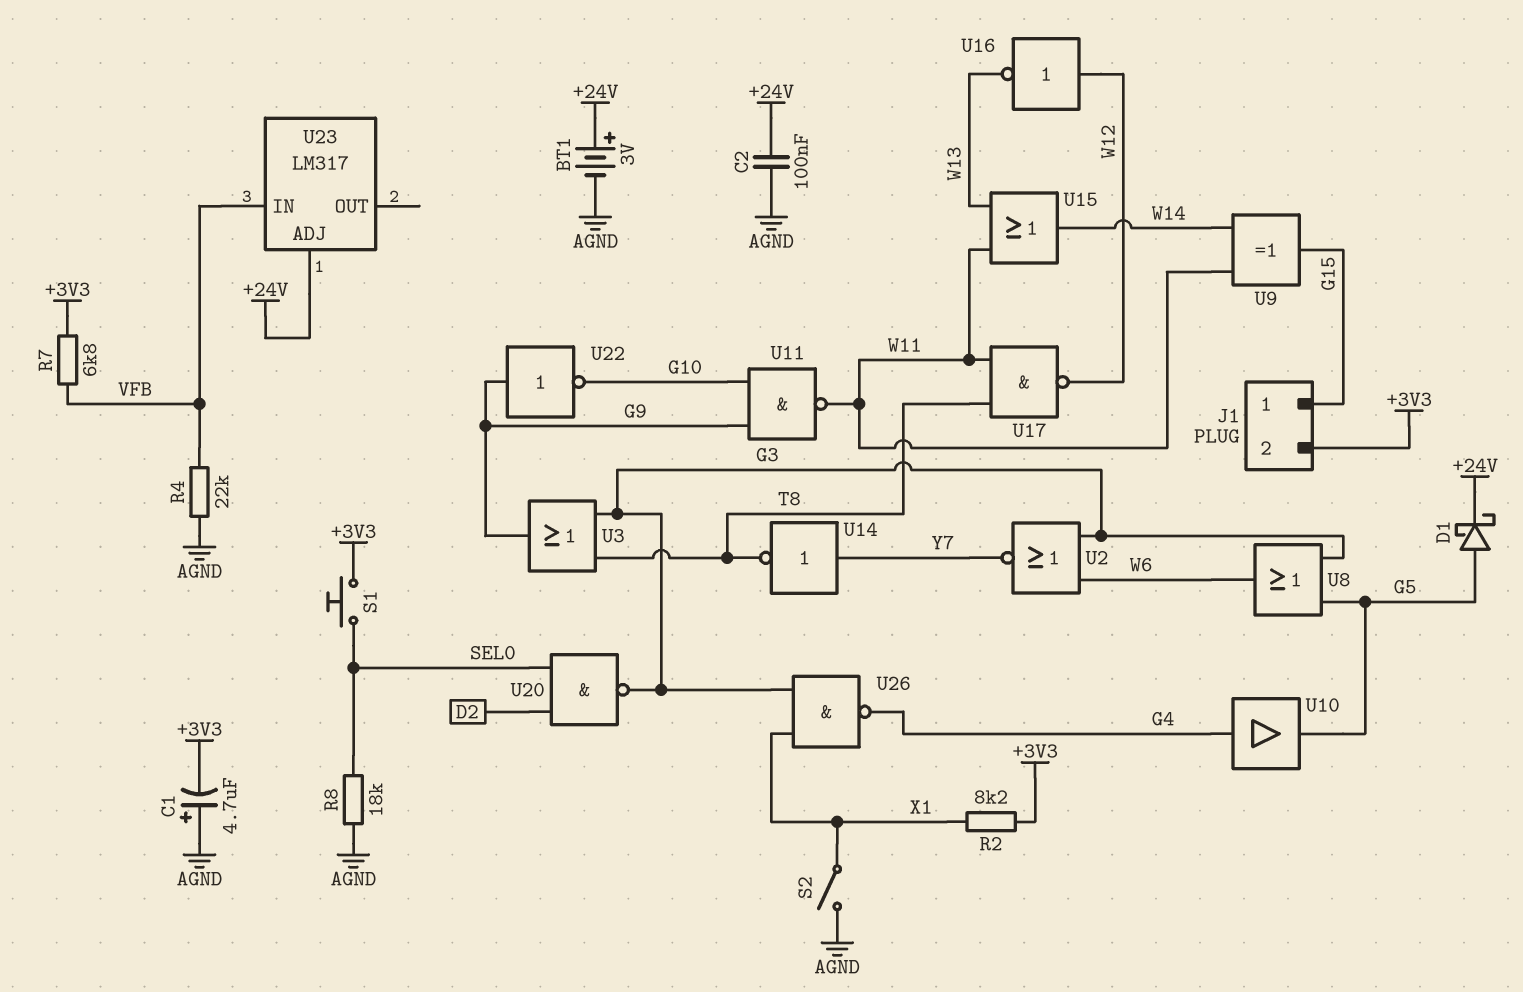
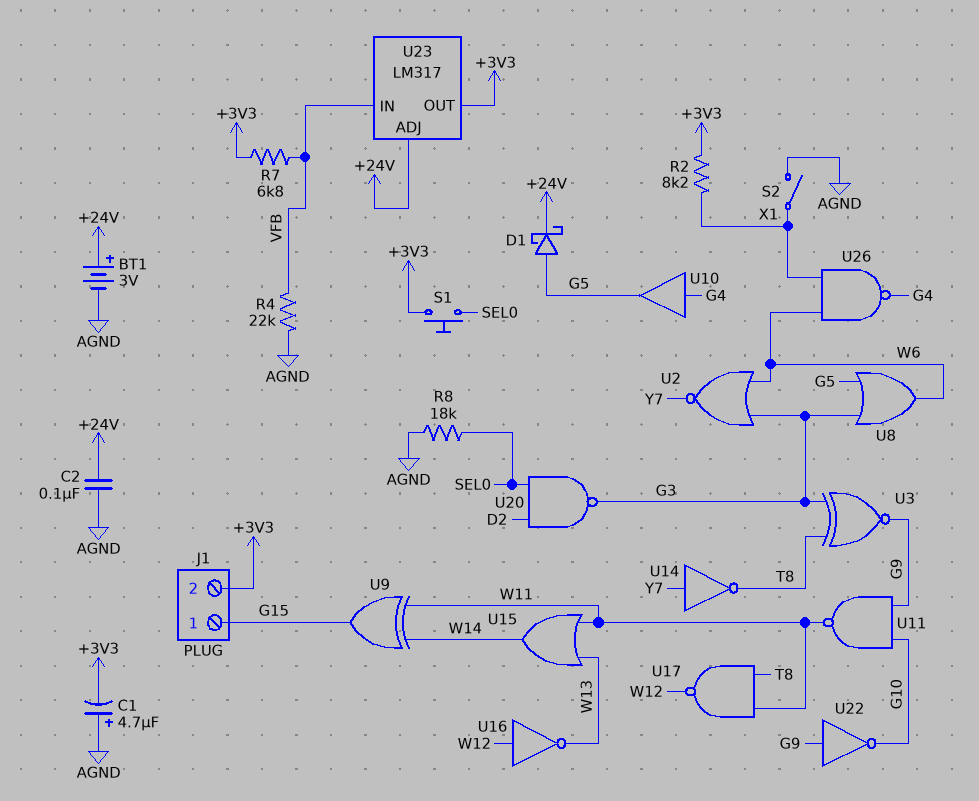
U3: OR (in G3, in T8, out G9) -> XNOR (in G3, in T8, out G9)
U23 pin OUT: none -> +3V3
U26: NAND (in G3, in X1, out G4) -> NAND (in W6, in X1, out G4)

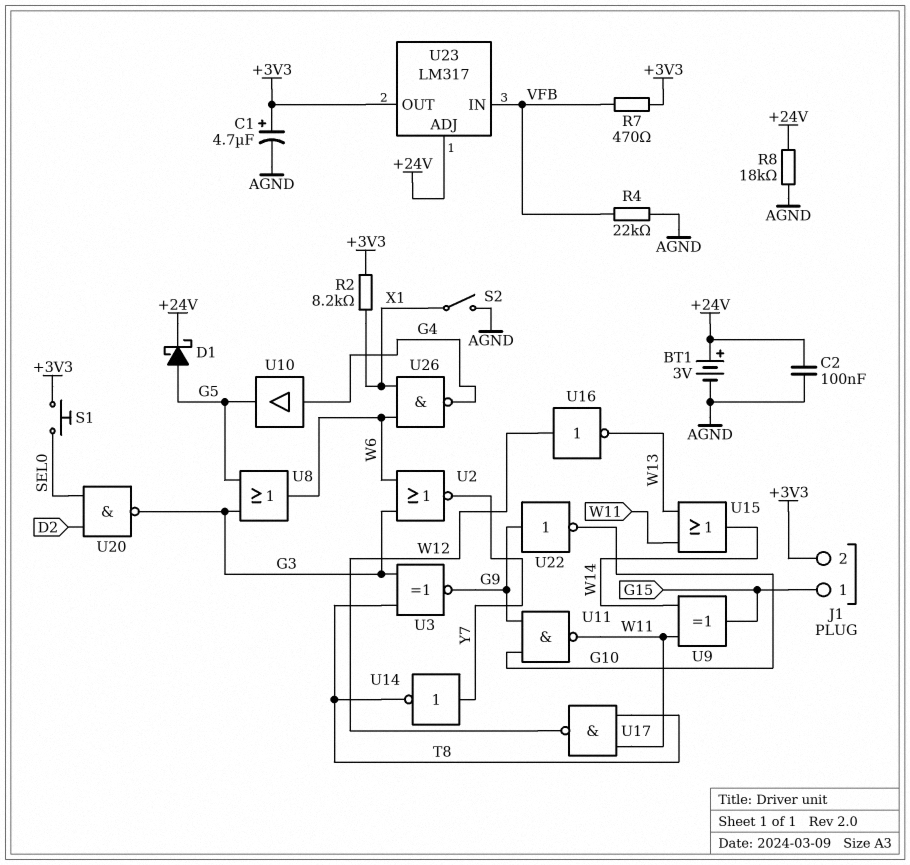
C1: 4.7uF (plus AGND, minus +3V3) -> 4.7uF (plus +3V3, minus AGND)
R7: 6.8k (+3V3, VFB) -> 470 (+3V3, VFB)
R8: 18k (AGND, SEL0) -> 18k (+24V, AGND)

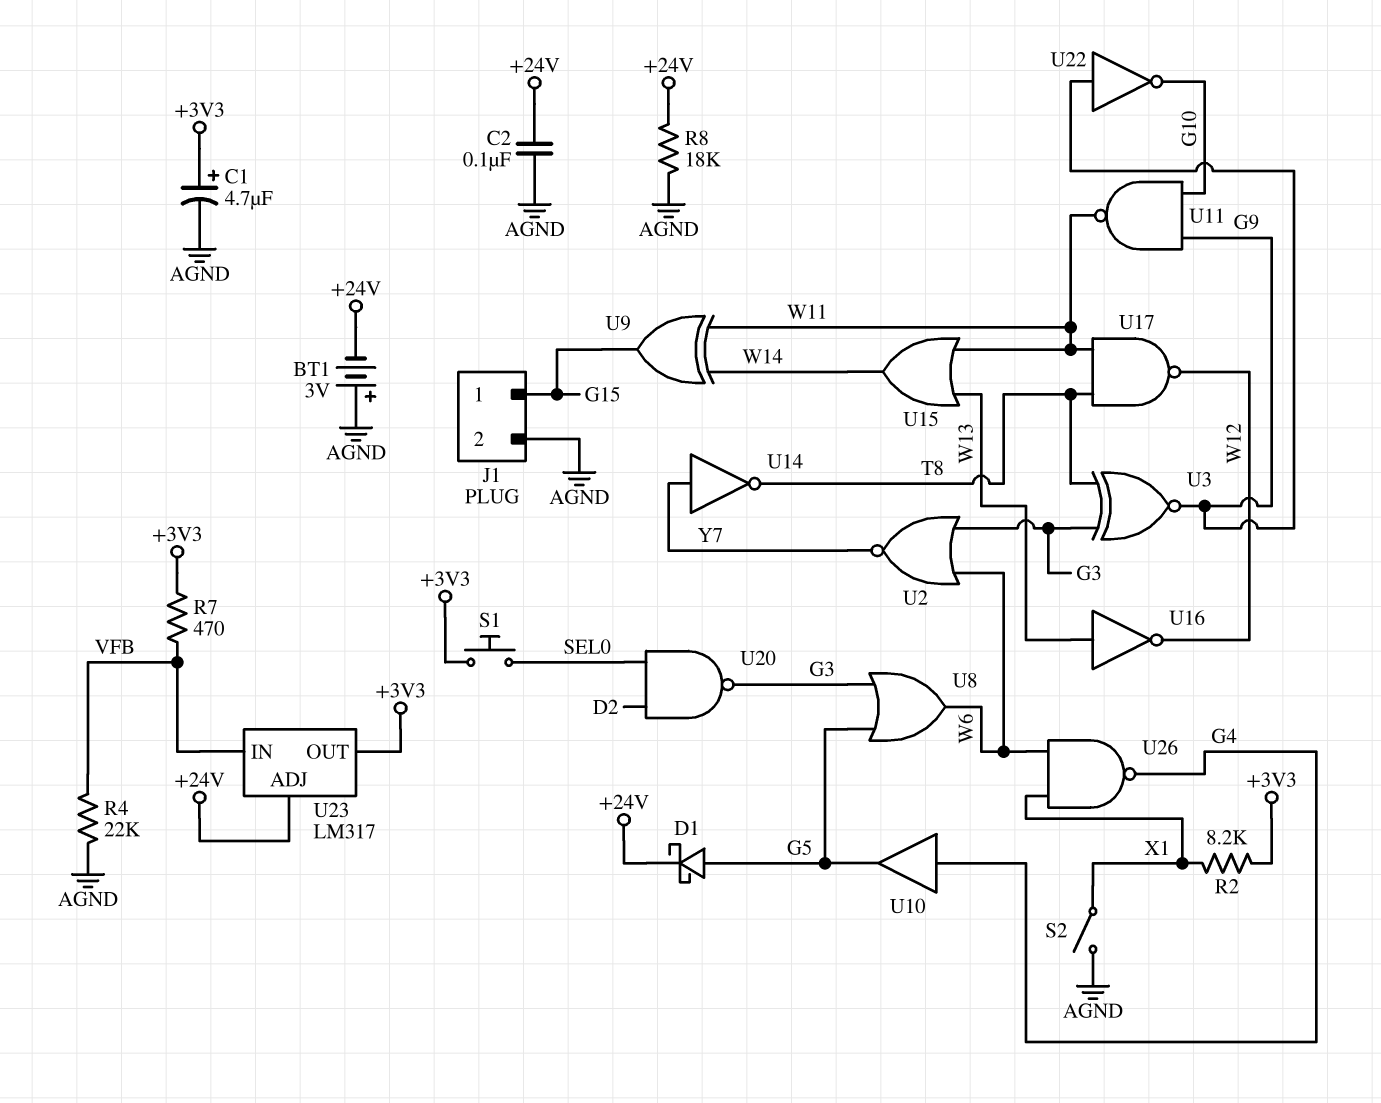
BT1: 3V (plus +24V, minus AGND) -> 3V (plus AGND, minus +24V)
J1 pin 2: +3V3 -> AGND
U16: NOT (in W12, out W13) -> NOT (in W13, out W12)

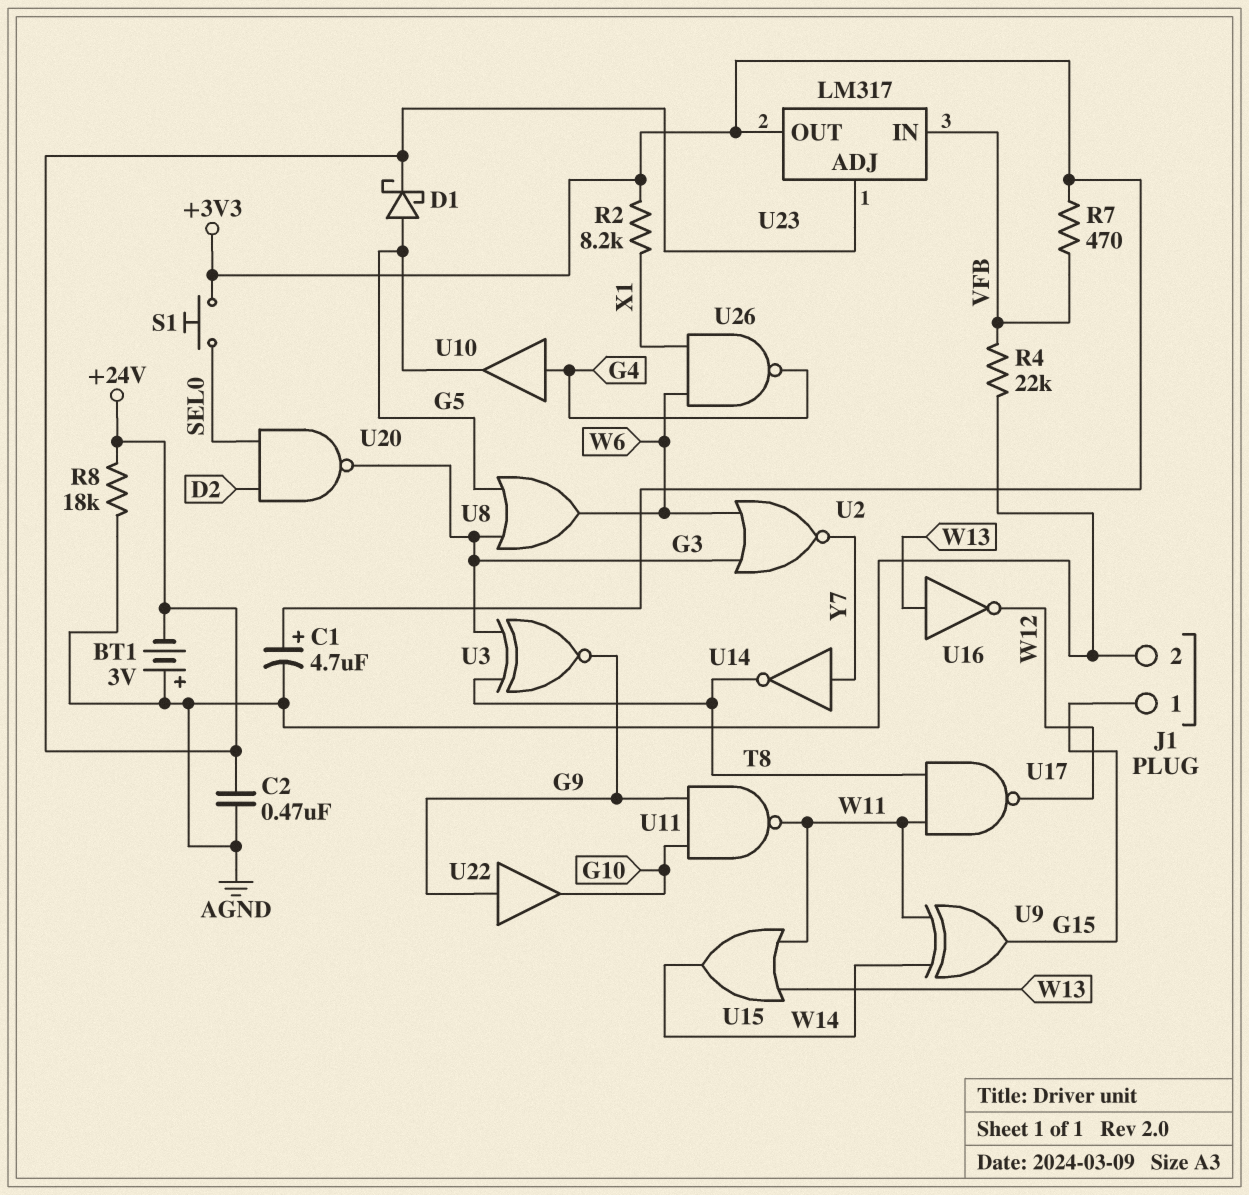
C2: 100nF (+24V, AGND) -> 470nF (+24V, AGND)
S2: switch (AGND, X1) -> none
U22: NOT (in G9, out G10) -> buffer (in G9, out G10)

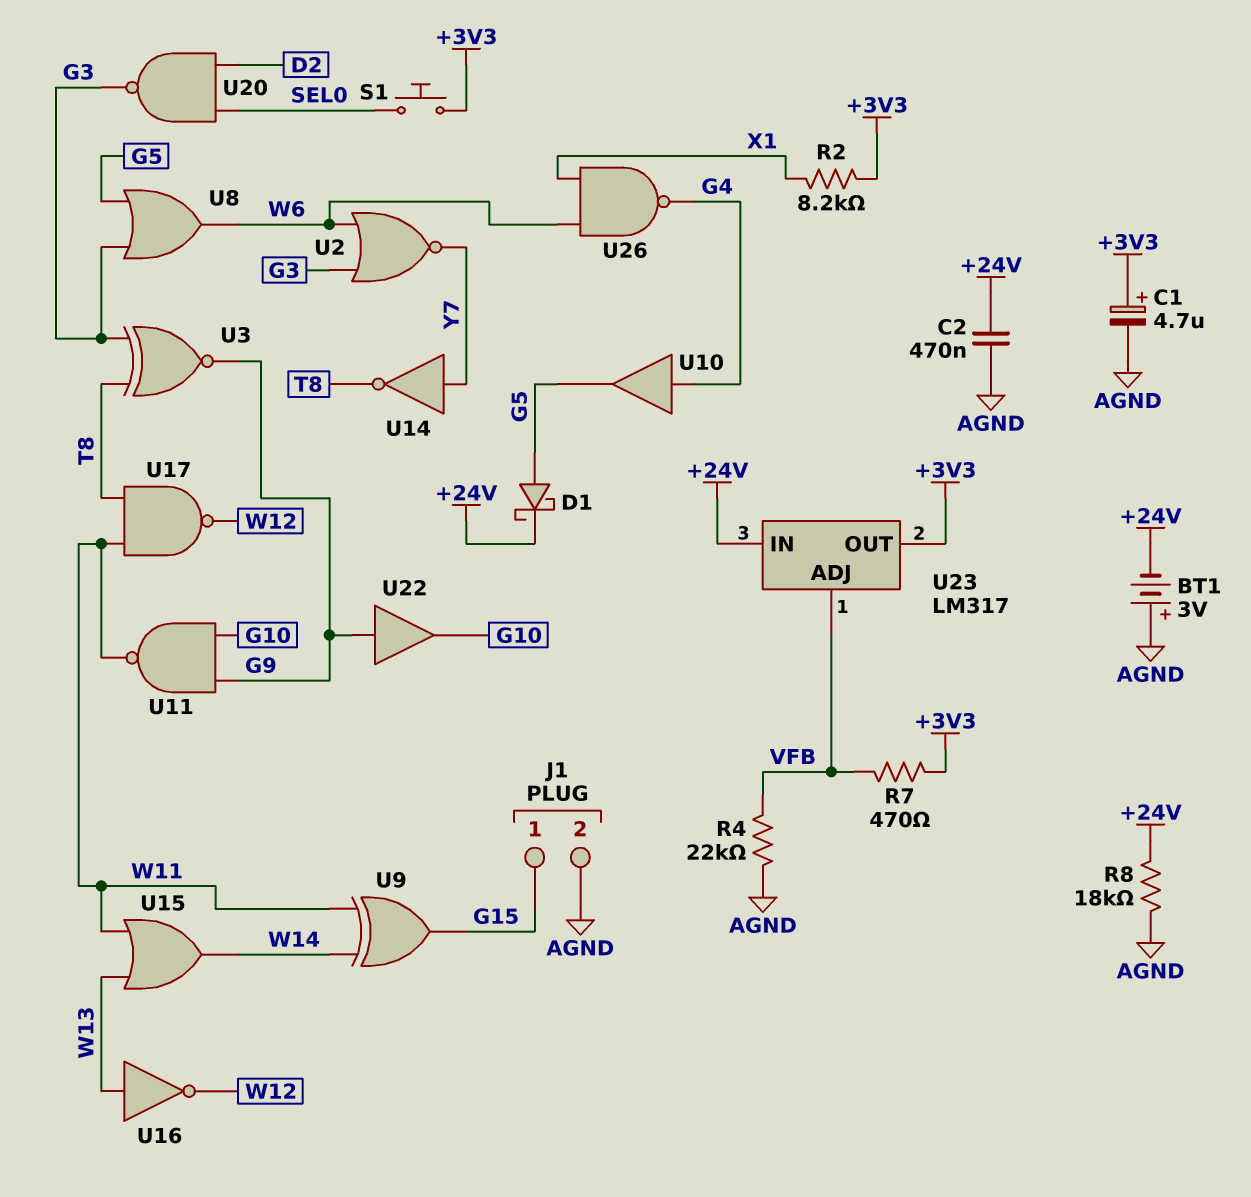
U23 pin ADJ: +24V -> VFB
U23 pin IN: VFB -> +24V

